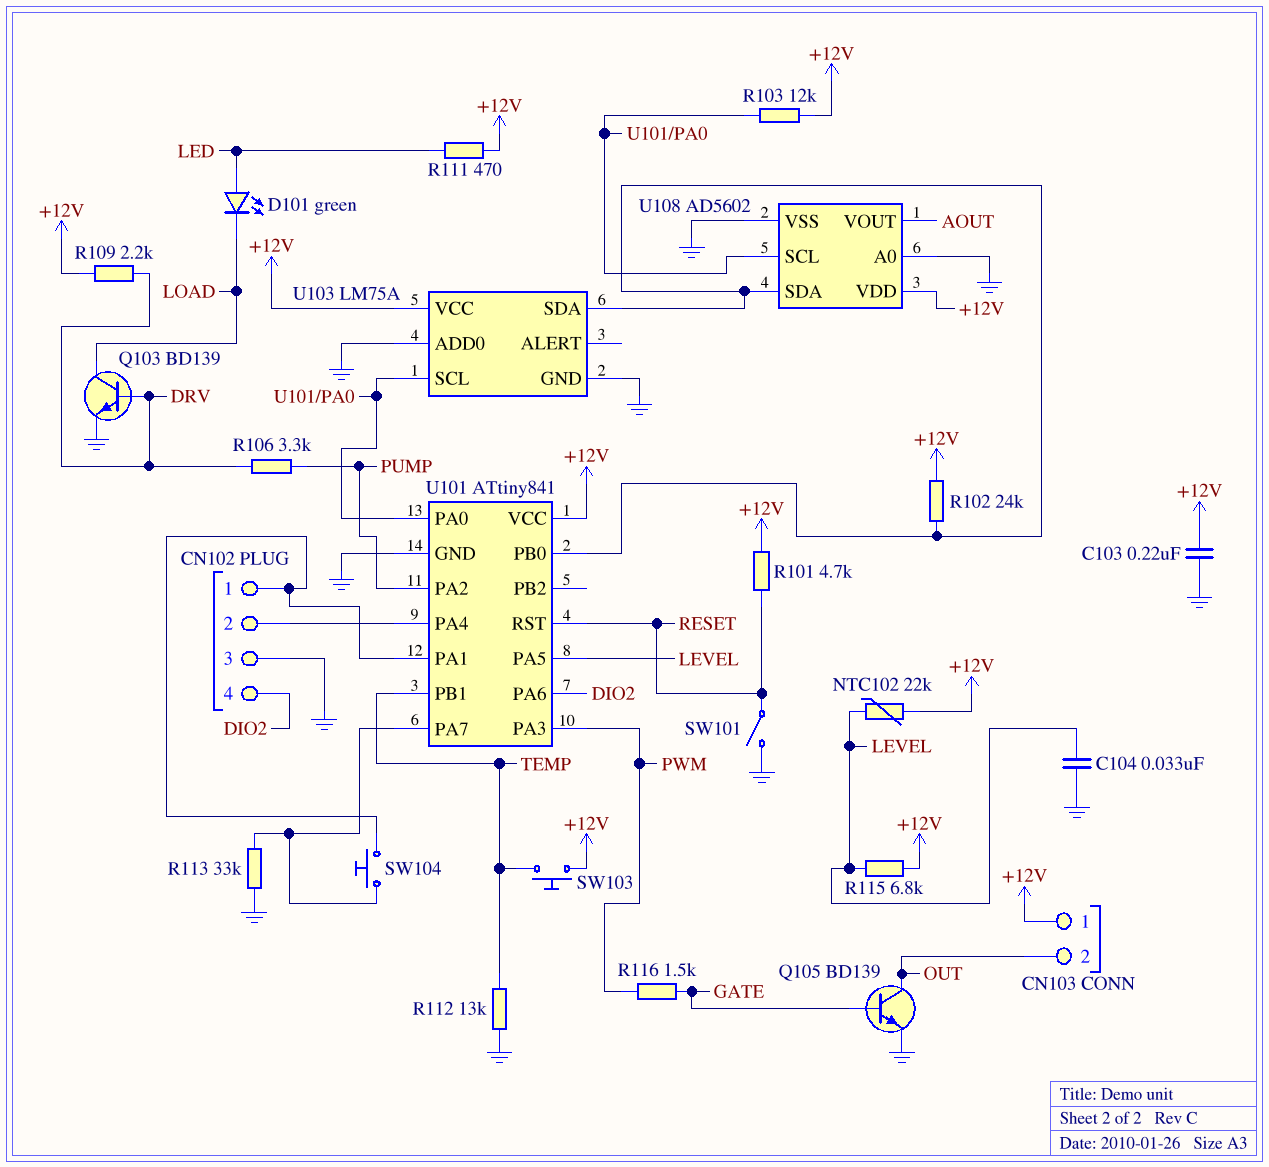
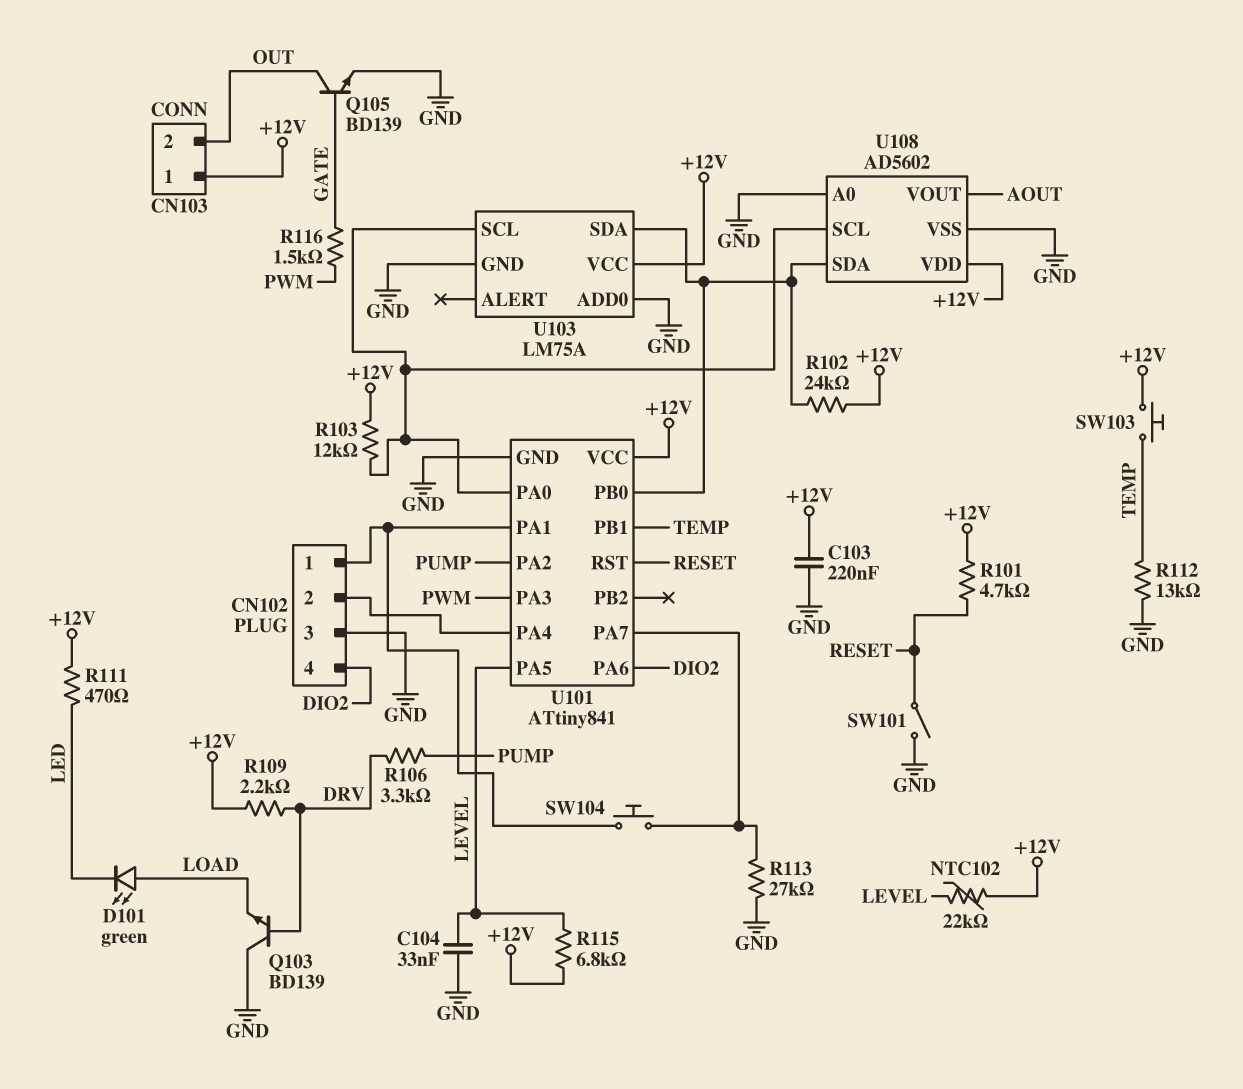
D101: LED green (A LED, K LOAD) -> LED green (A LOAD, K LED)
Q103: NPN BD139 (B DRV, C LOAD, E GND) -> NPN BD139 (B DRV, C GND, E LOAD)
R113: 33k (GND, U101/PA7) -> 27k (GND, U101/PA7)

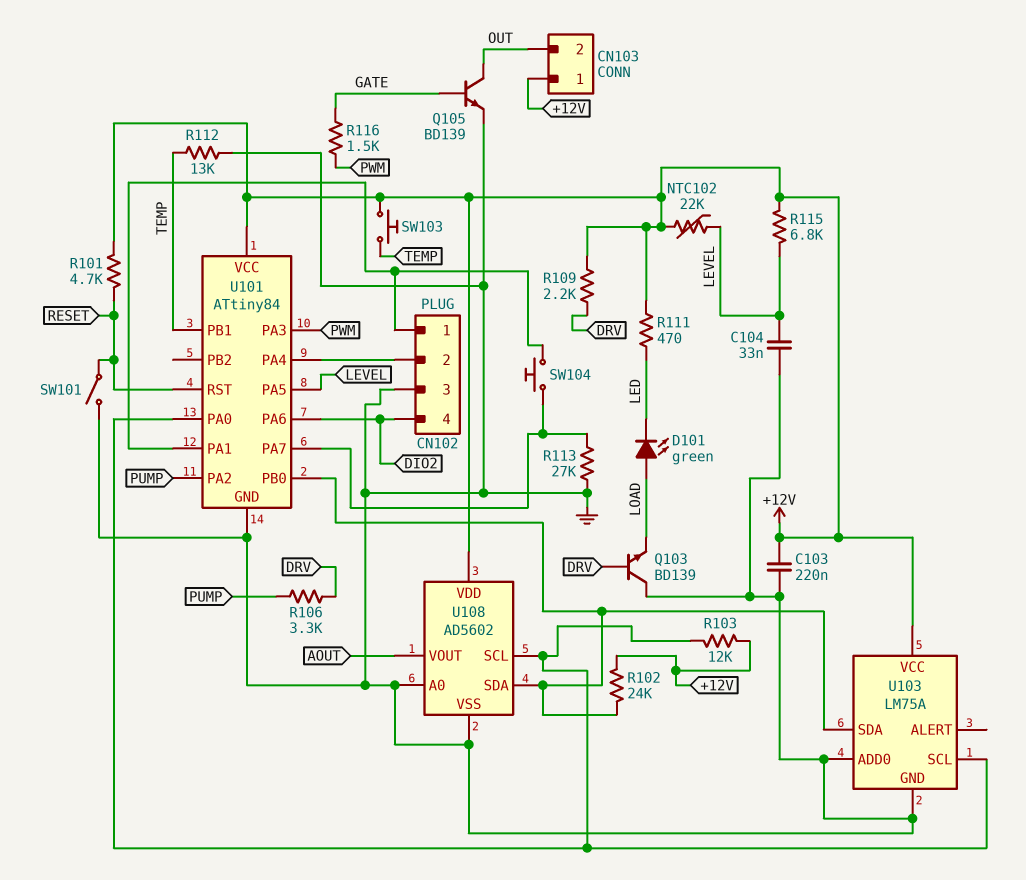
U101: ATtiny841 -> ATtiny84

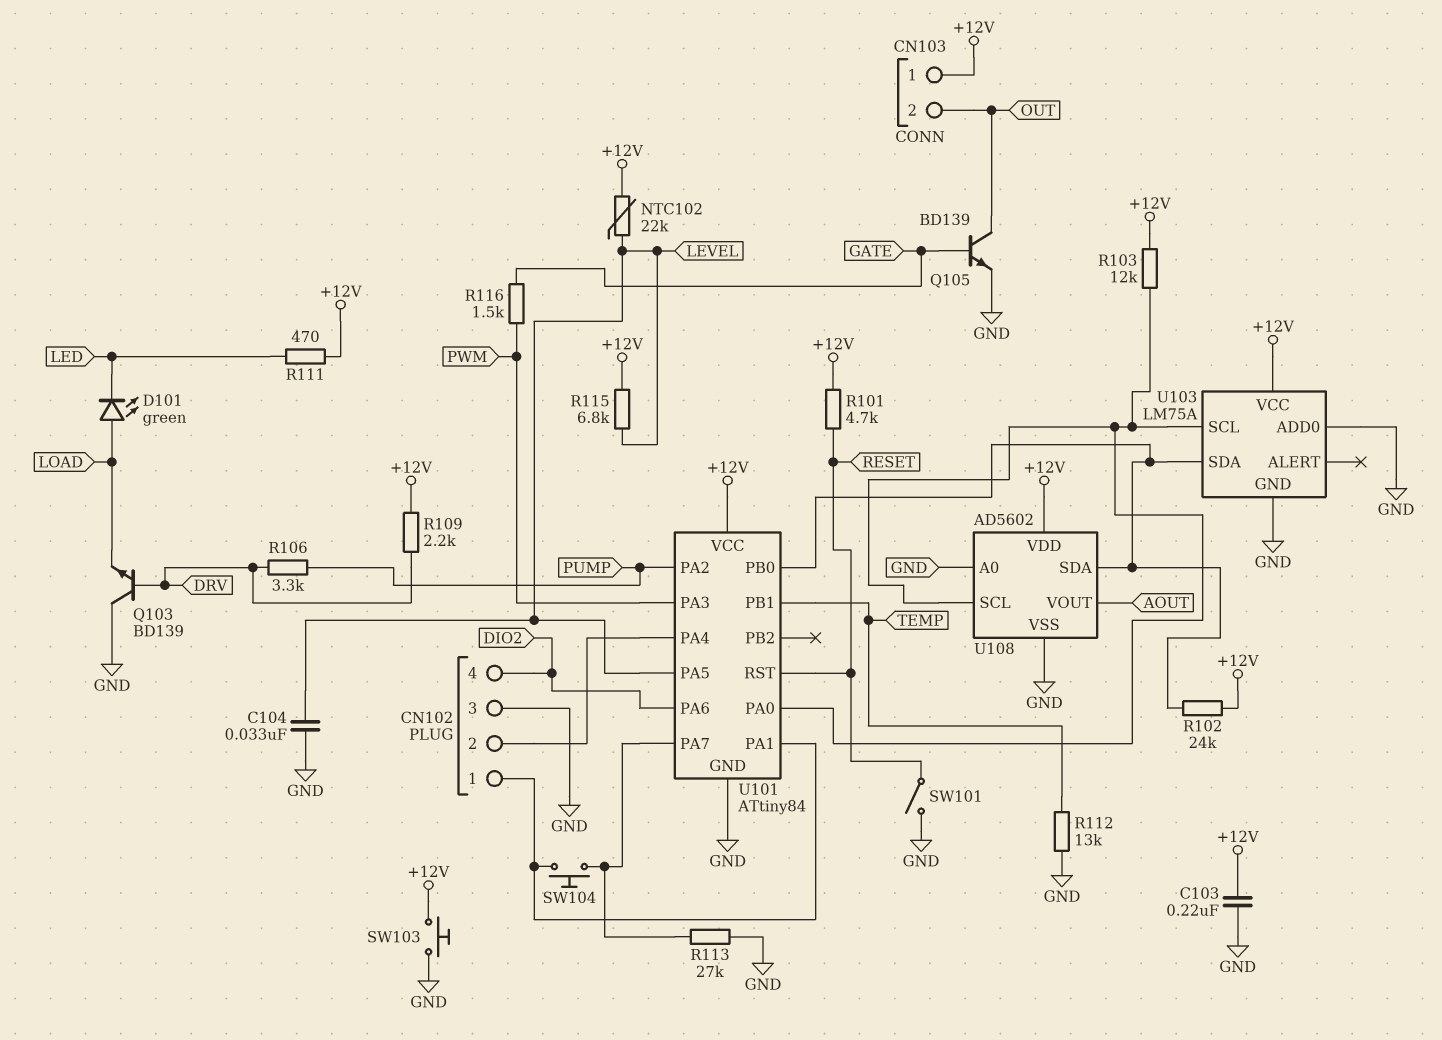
SW103: button (+12V, TEMP) -> button (+12V, GND)

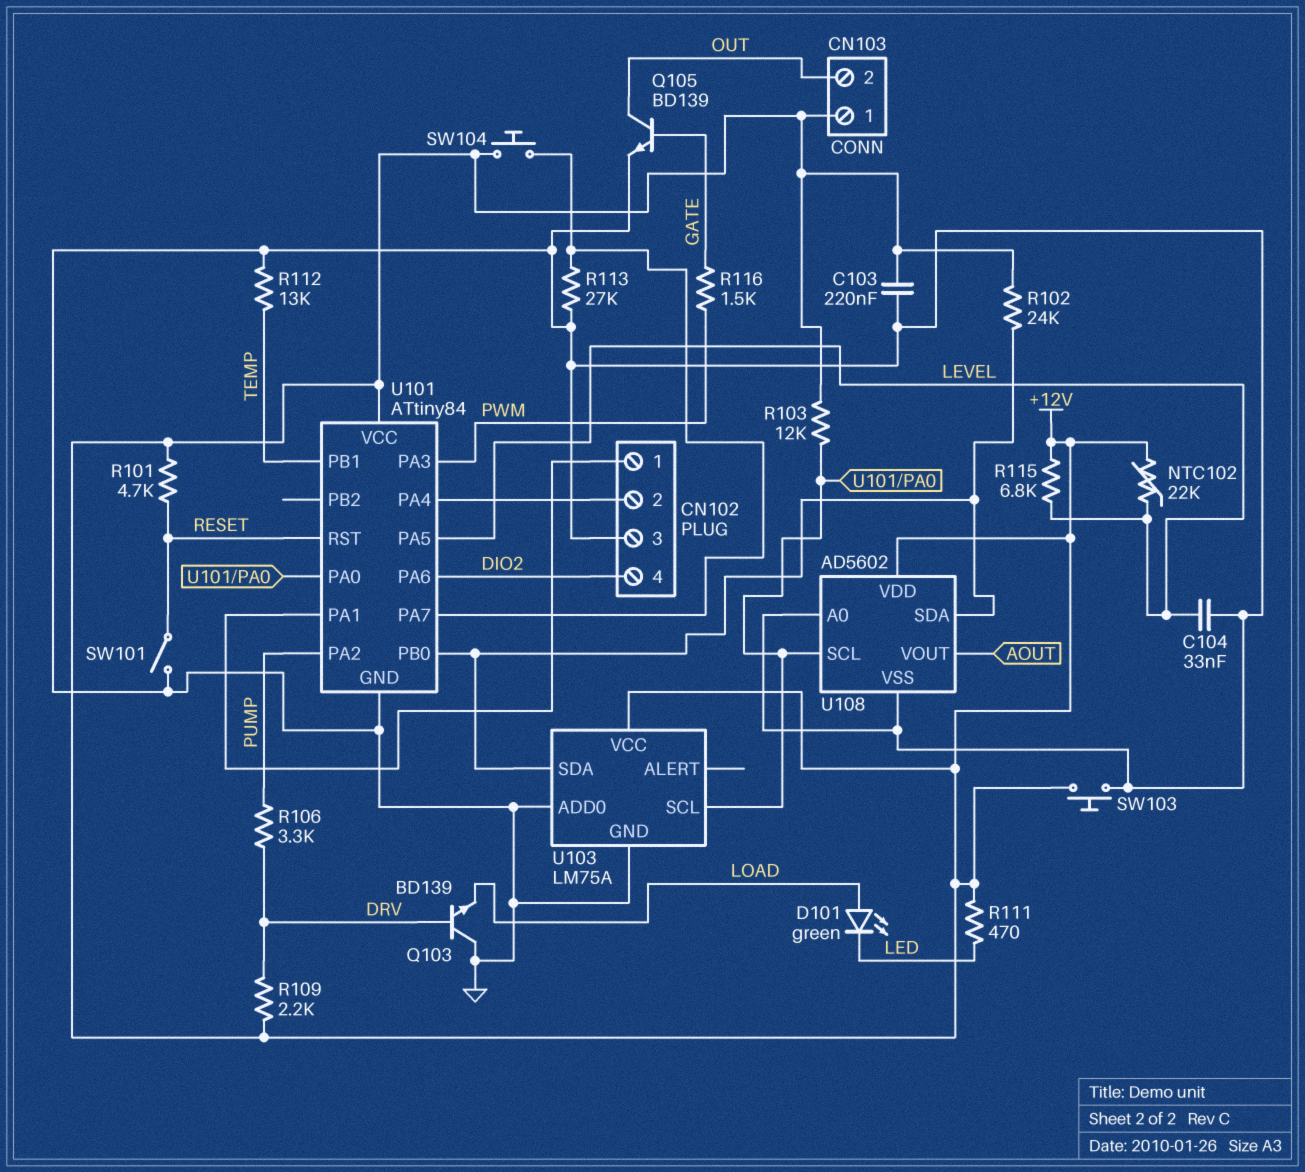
SW104: button (CN102/1, U101/PA7) -> button (+12V, U101/PA7)

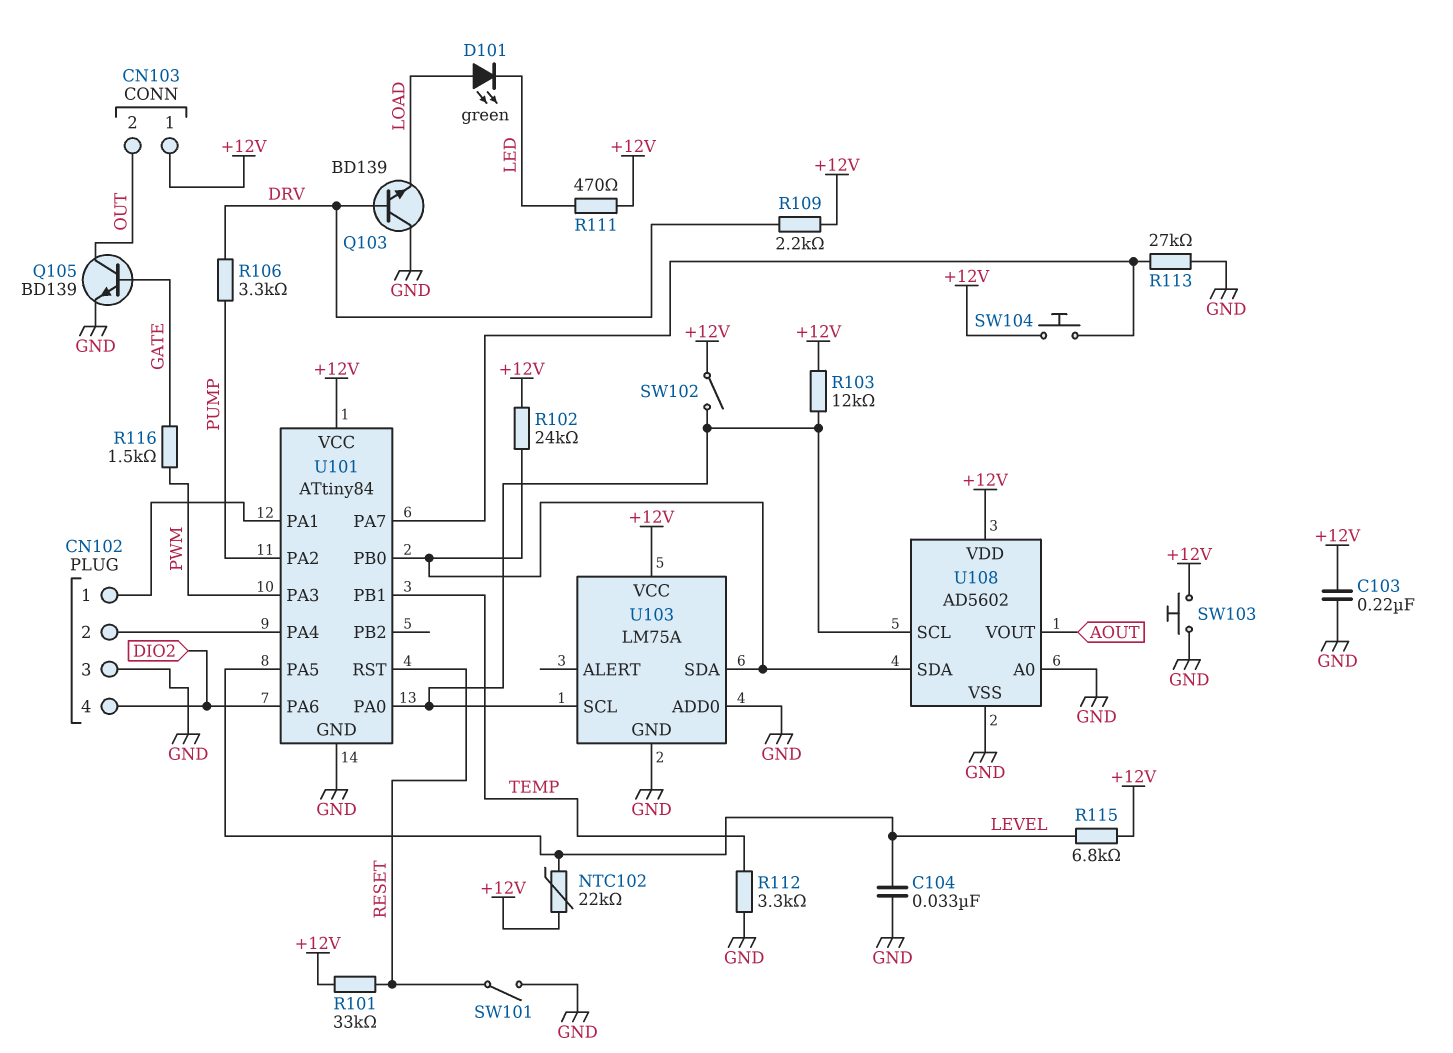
R101: 4.7k (+12V, RESET) -> 33k (+12V, RESET)
R112: 13k (GND, TEMP) -> 3.3k (GND, TEMP)
SW102: none -> switch (+12V, U101/PA0)

